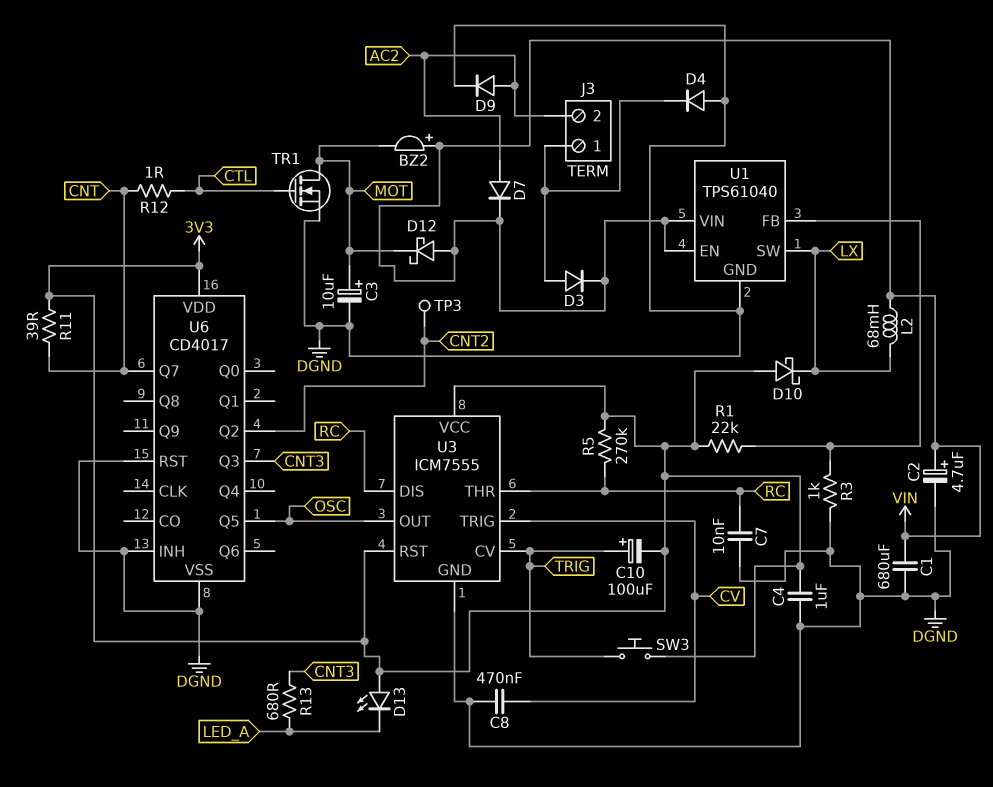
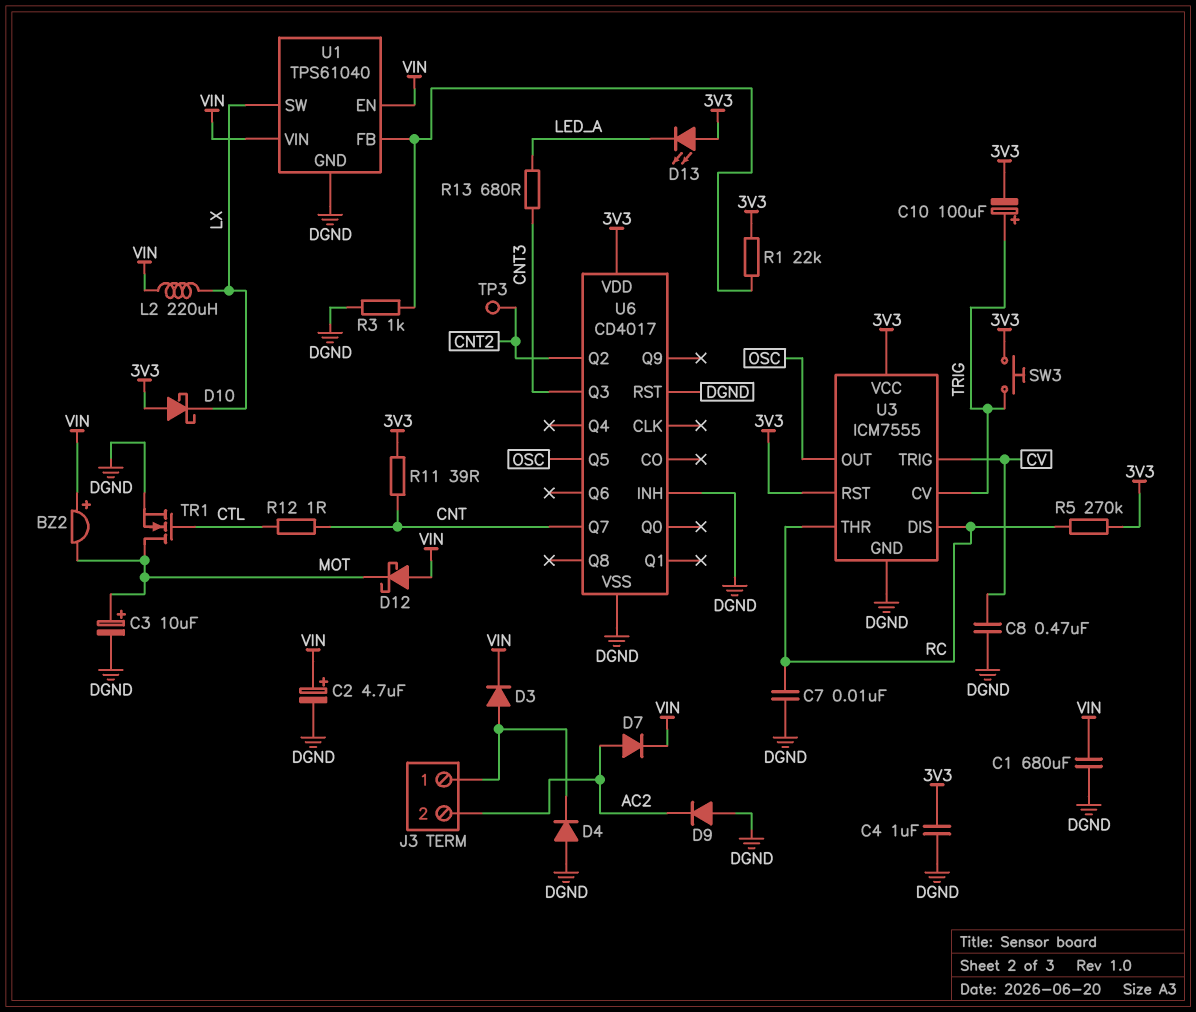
D9: diode (A AC2, K DGND) -> diode (A DGND, K AC2)
L2: 68mH (LX, VIN) -> 220uH (LX, VIN)

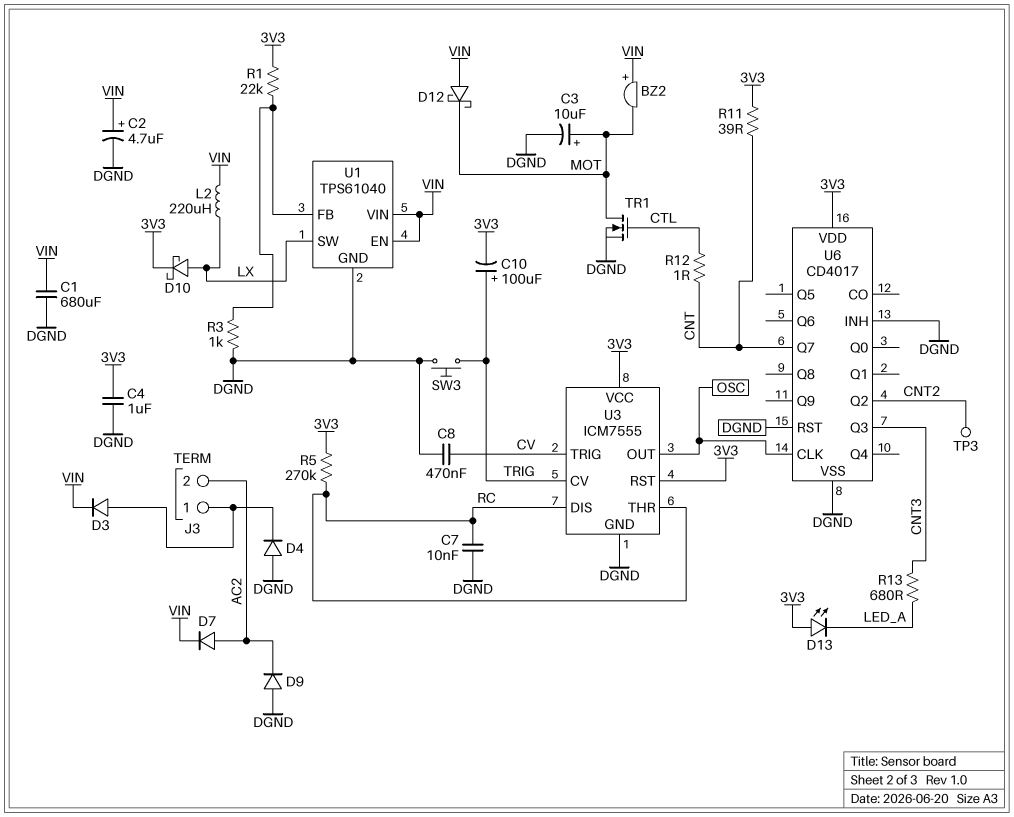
D10: schottky (A 3V3, K LX) -> schottky (A LX, K 3V3)
SW3: button (3V3, TRIG) -> button (DGND, TRIG)
U6 pin CLK: none -> OSC
U6 pin Q5: OSC -> none

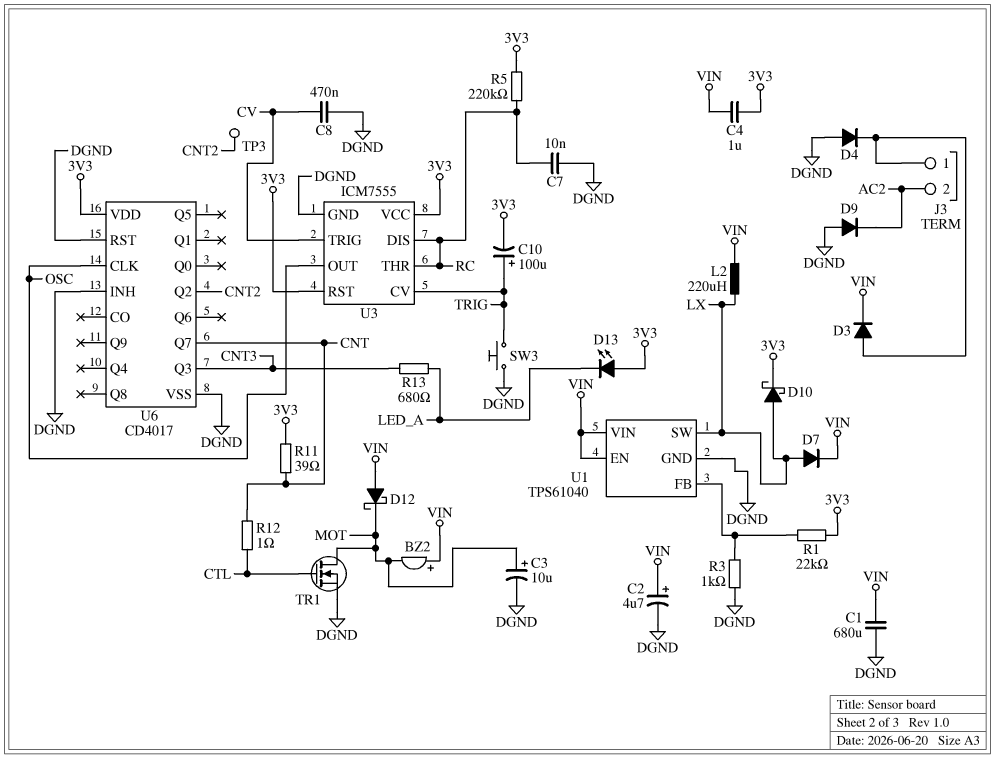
C4: 1uF (3V3, DGND) -> 1uF (3V3, VIN)
D7: diode (A AC2, K VIN) -> diode (A LX, K VIN)
R5: 270k (3V3, RC) -> 220k (3V3, RC)

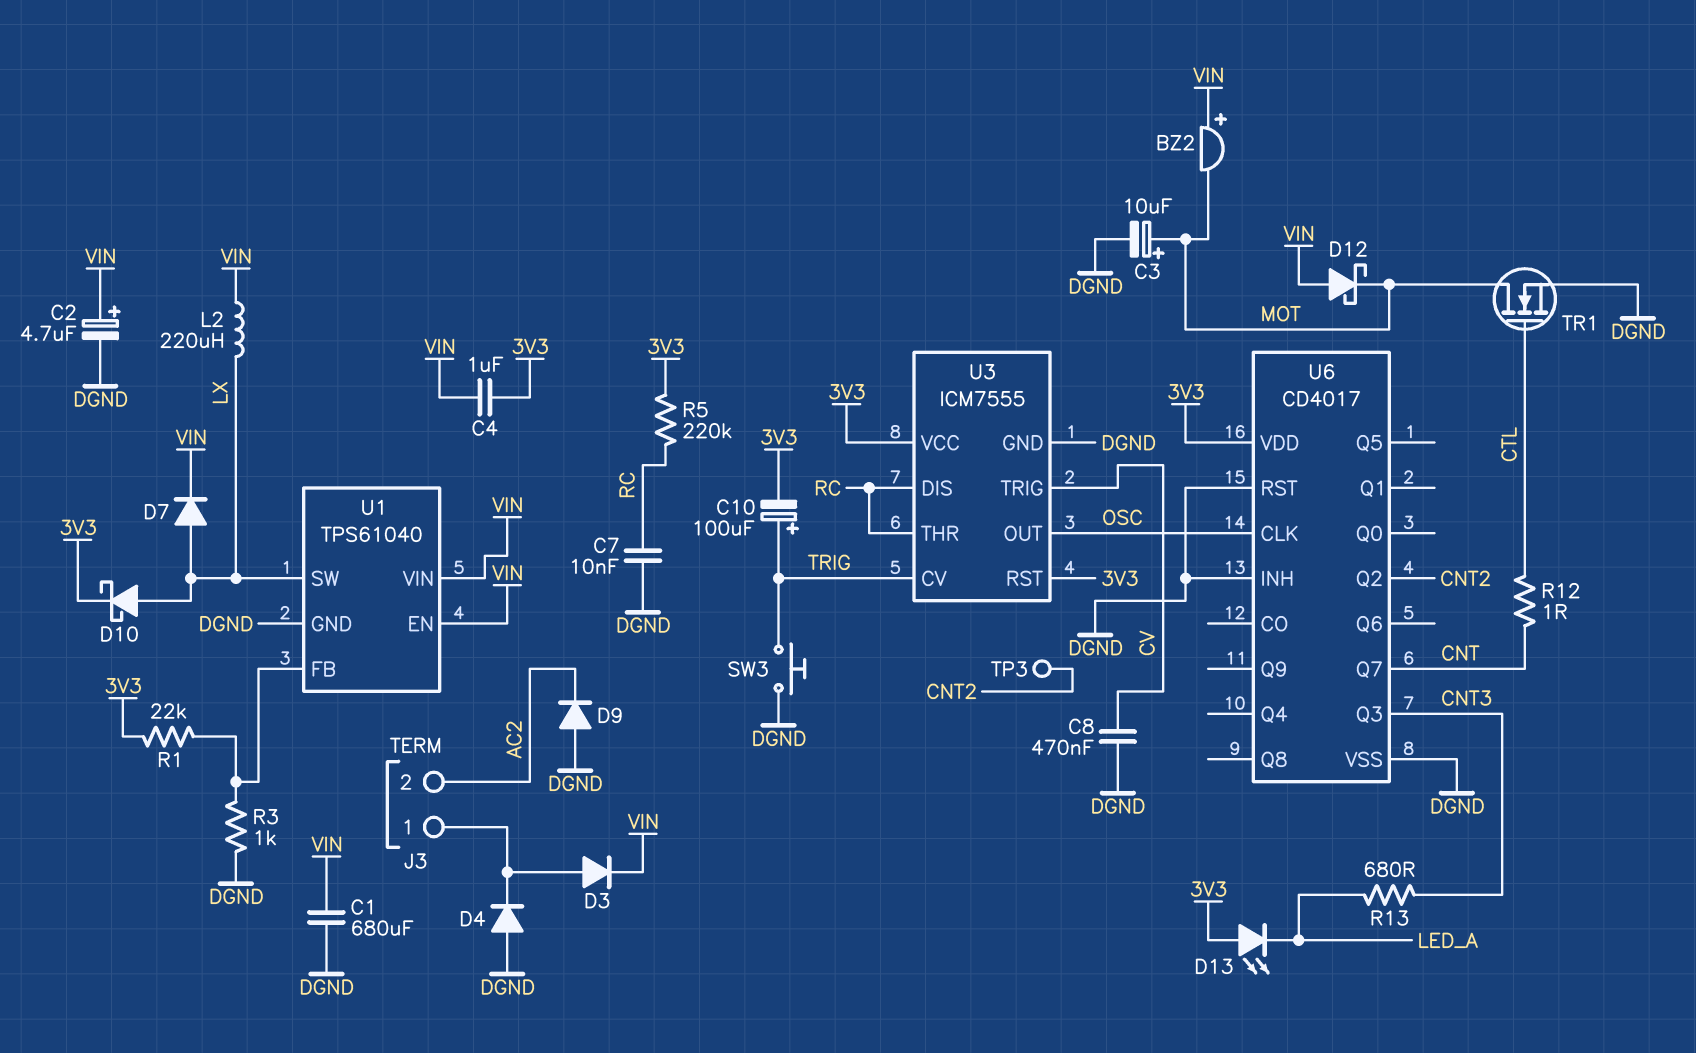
R11: 39 (3V3, CNT) -> none

